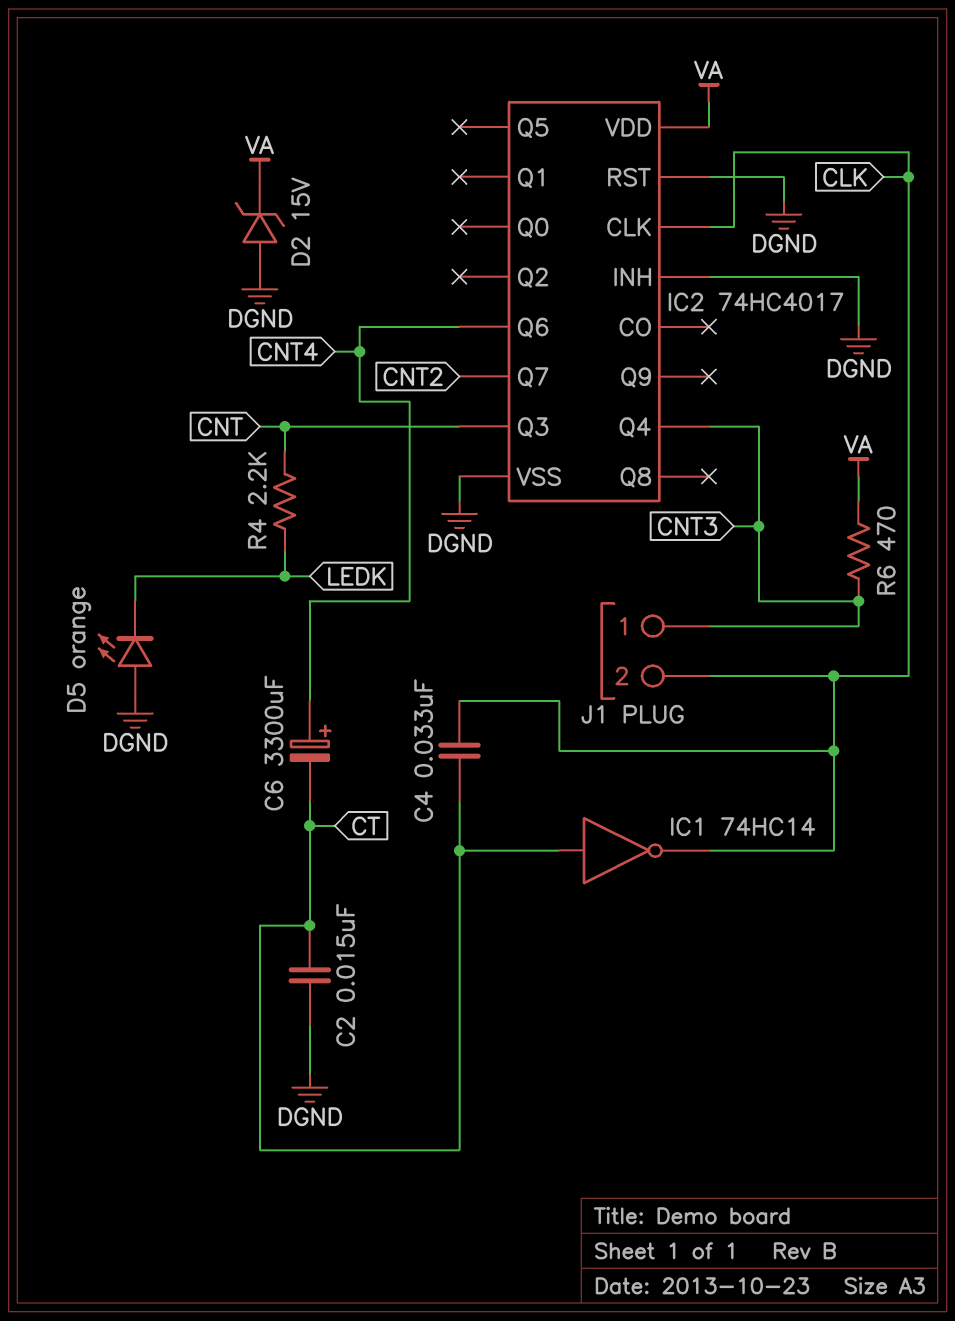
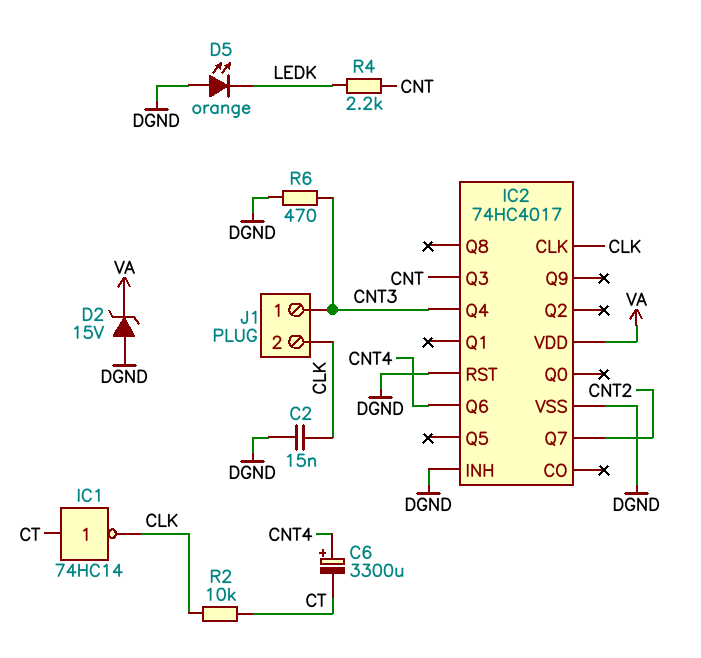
C2: 15nF (CT, DGND) -> 15nF (CLK, DGND)
C4: 33nF (CLK, CT) -> none
R2: none -> 10k (CLK, CT)
R6: 470 (CNT3, VA) -> 470 (CNT3, DGND)

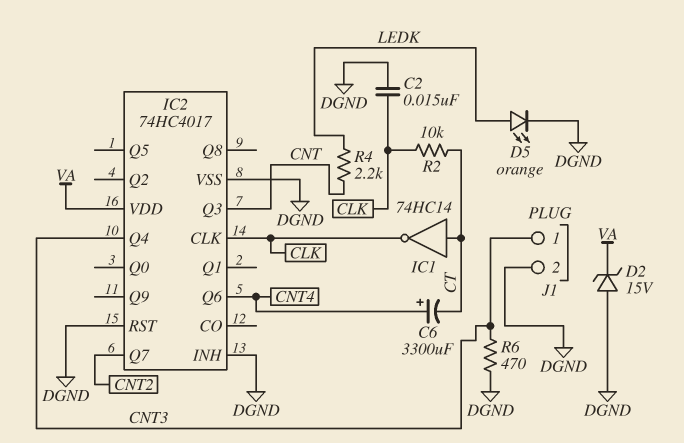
D5: LED orange (A DGND, K LEDK) -> LED orange (A LEDK, K DGND)
J1 pin 2: CLK -> DGND

